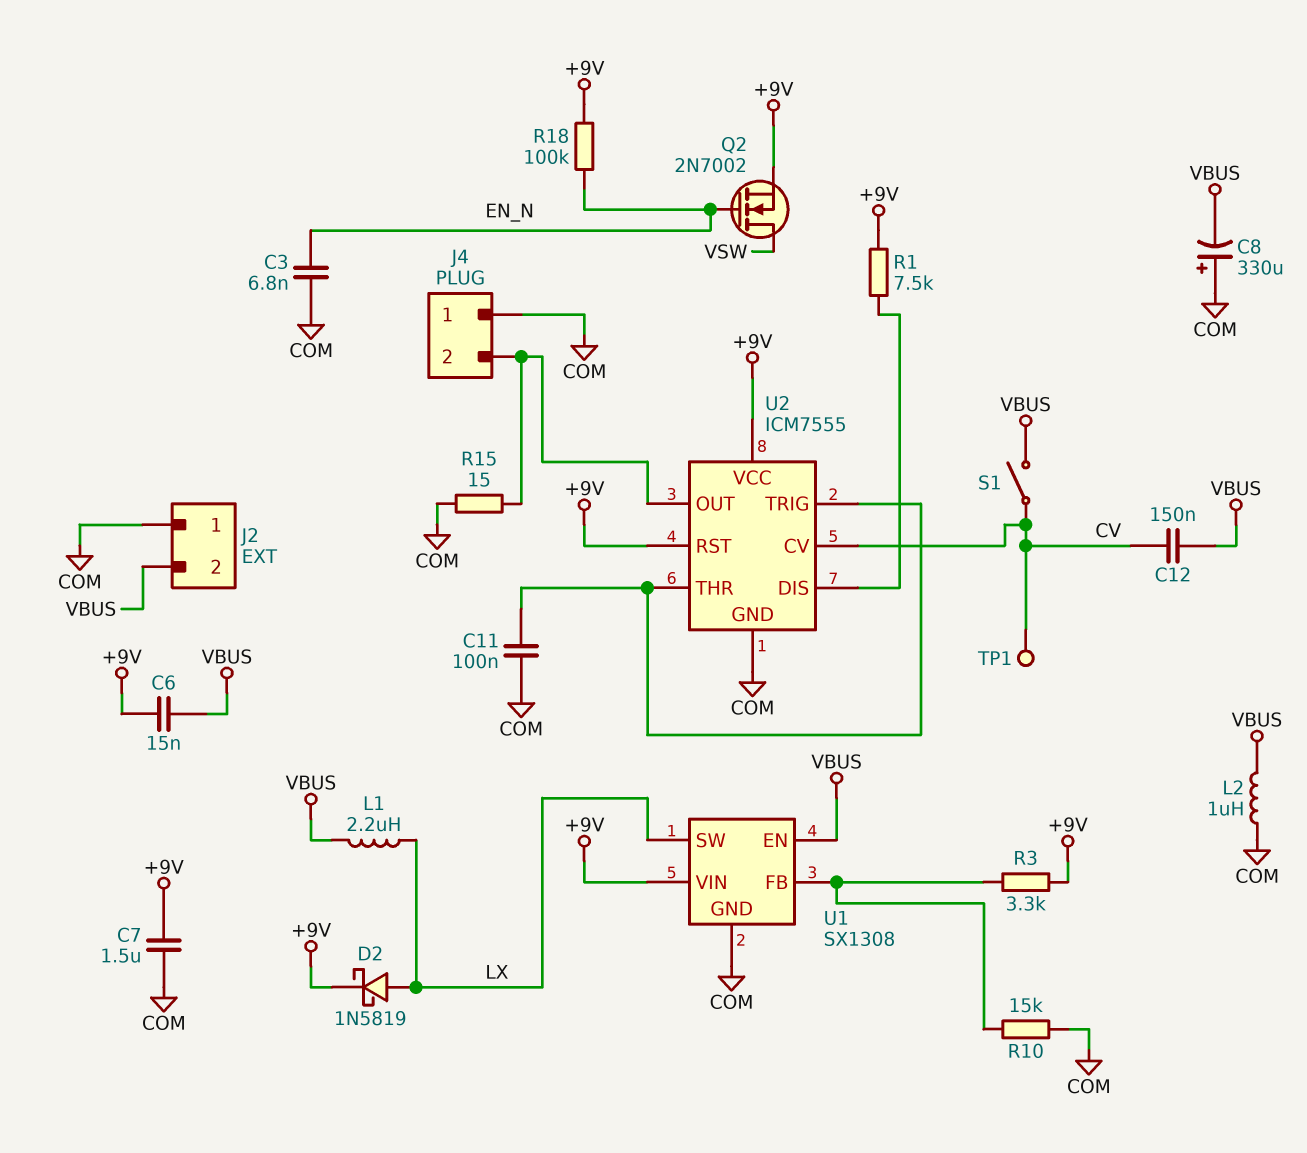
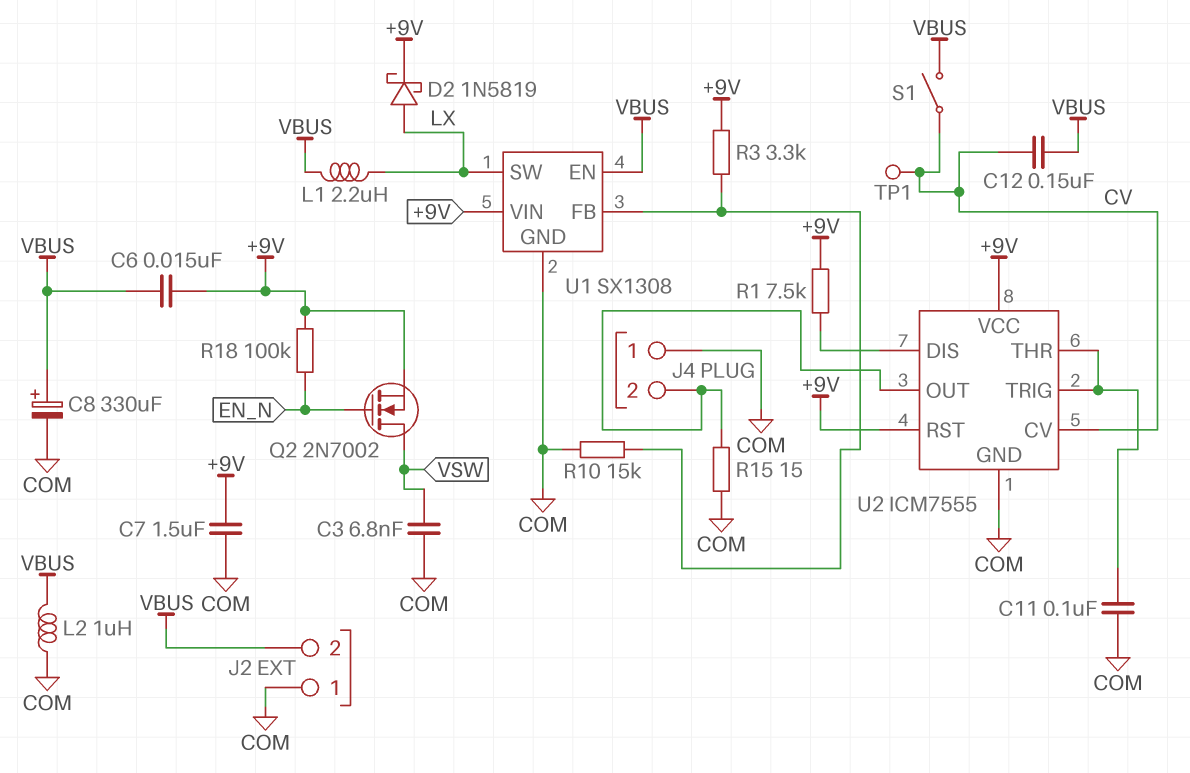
C3: 6.8nF (COM, EN_N) -> 6.8nF (COM, VSW)
C8: 330uF (plus COM, minus VBUS) -> 330uF (plus VBUS, minus COM)

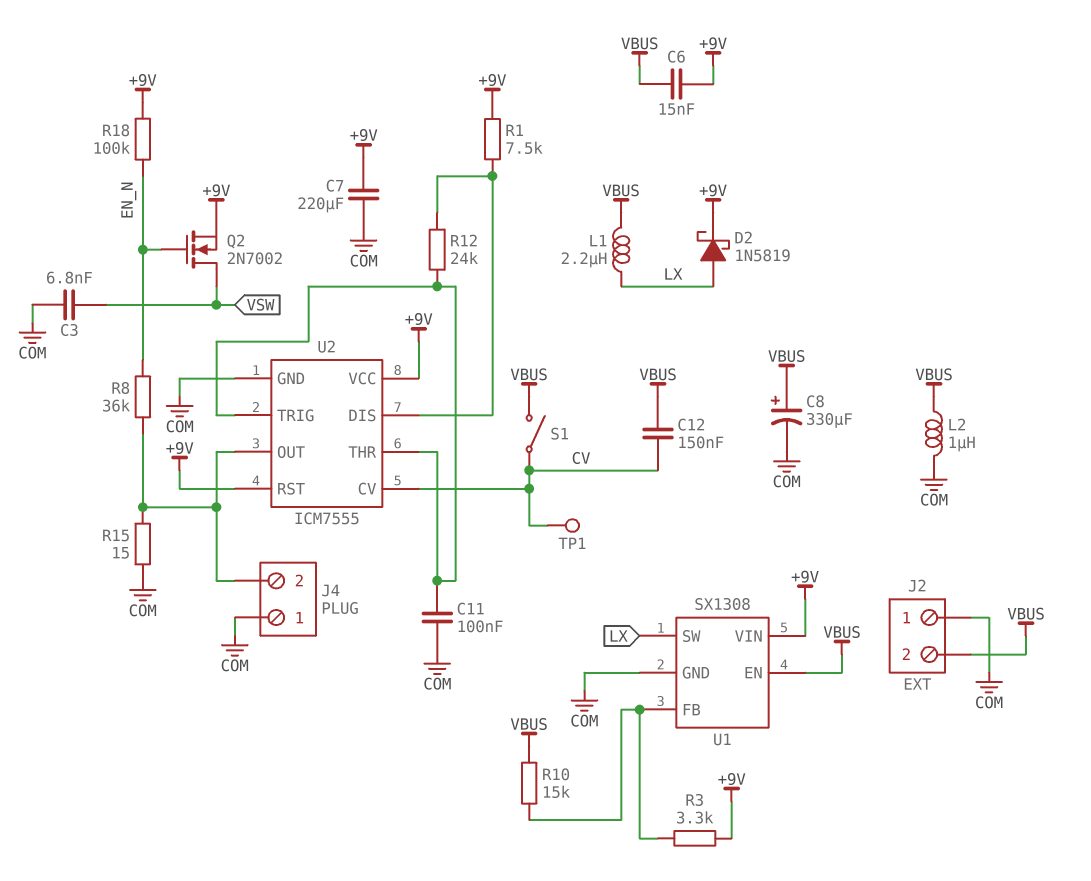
C7: 1.5uF (+9V, COM) -> 220uF (+9V, COM)
R8: none -> 36k (EN_N, J4/2)
R10: 15k (COM, U1/FB) -> 15k (U1/FB, VBUS)
R12: none -> 24k (U2/DIS, U2/THR)

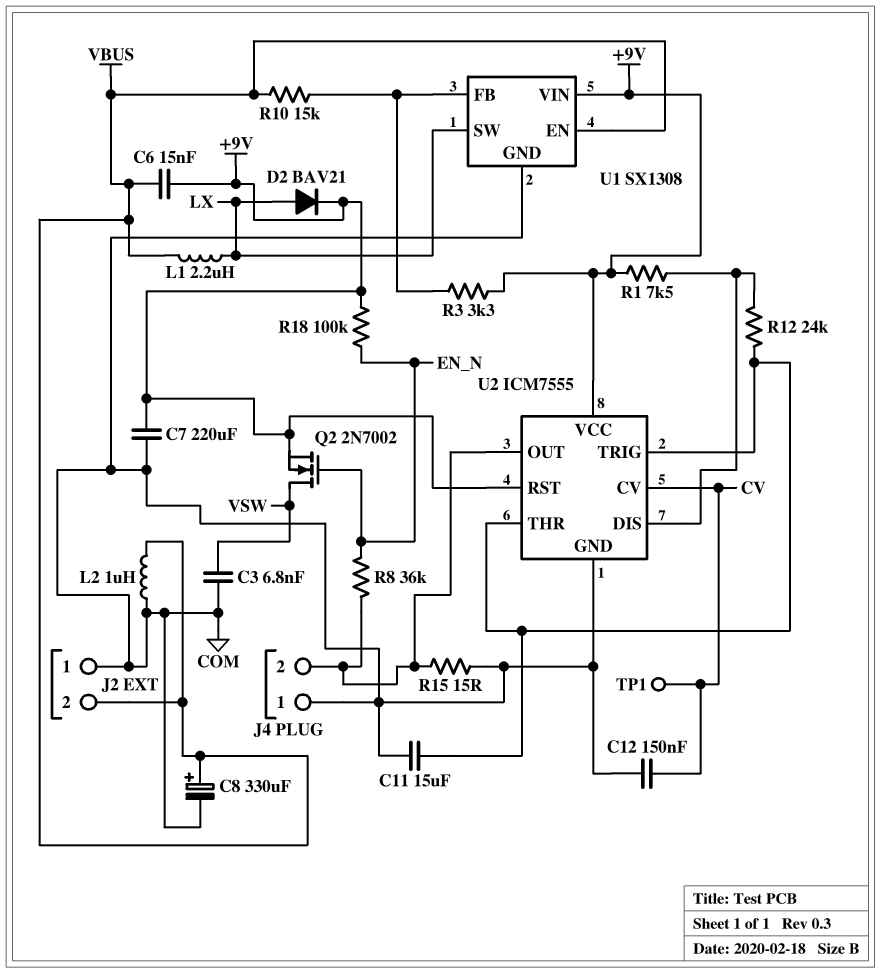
C11: 100nF (COM, U2/THR) -> 15uF (COM, U2/THR)
C12: 150nF (CV, VBUS) -> 150nF (COM, CV)
D2: schottky 1N5819 (A LX, K +9V) -> diode BAV21 (A LX, K +9V)
S1: switch (CV, VBUS) -> none

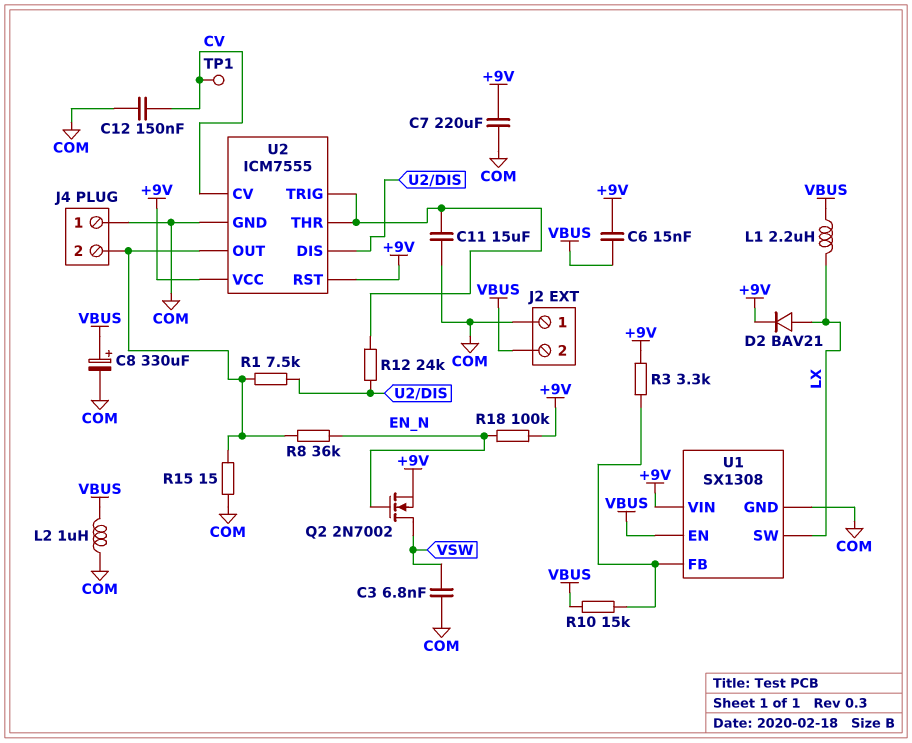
R1: 7.5k (+9V, U2/DIS) -> 7.5k (J4/2, U2/DIS)

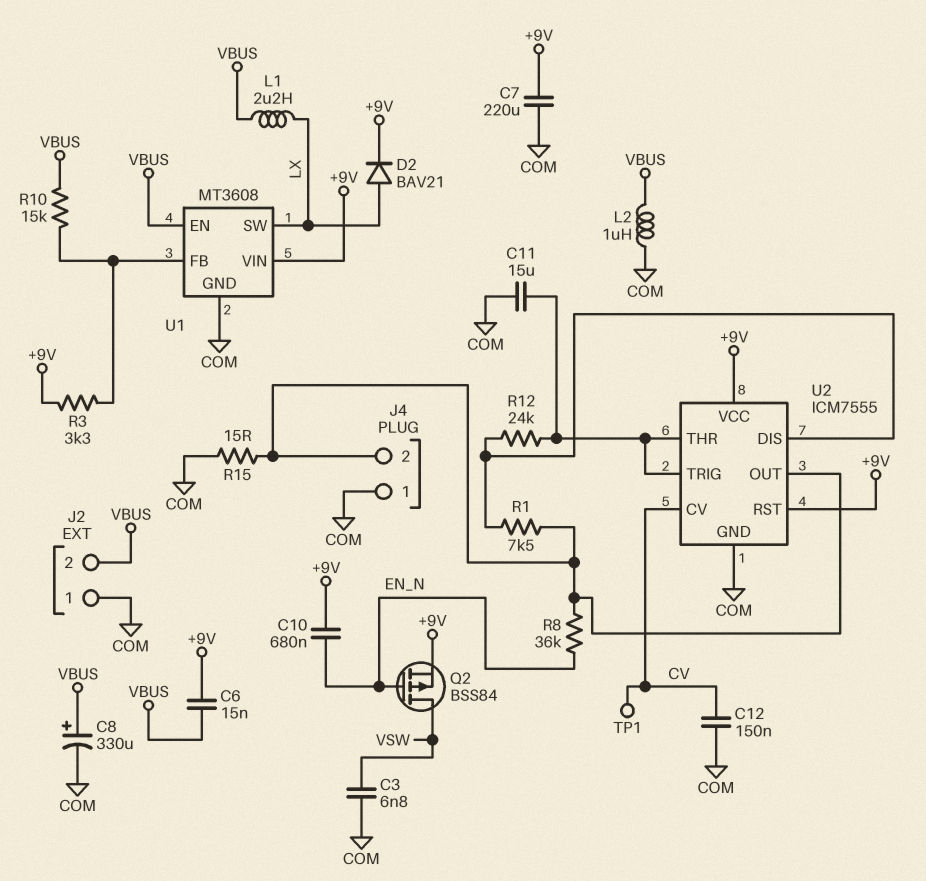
C10: none -> 680nF (+9V, EN_N)
Q2: NMOS 2N7002 (G EN_N, D VSW, S +9V) -> PMOS BSS84 (G EN_N, D VSW, S +9V)
R18: 100k (+9V, EN_N) -> none
U1: SX1308 -> MT3608

